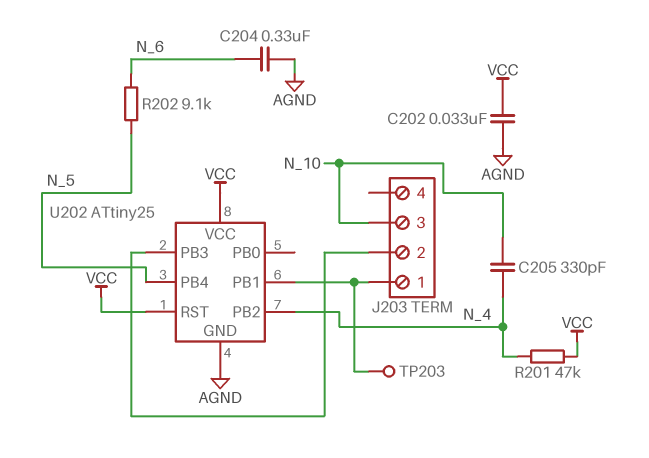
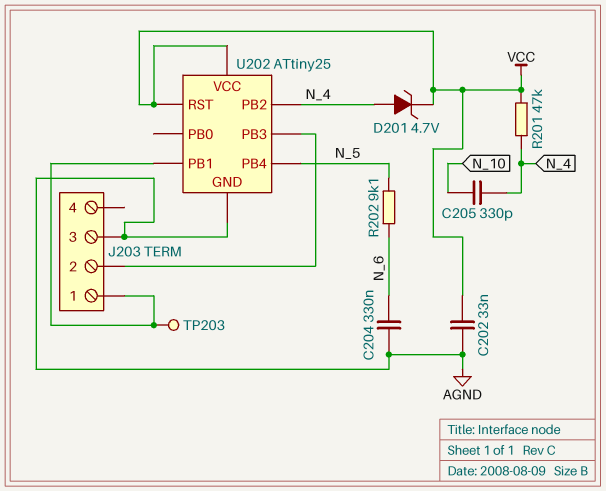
D201: none -> zener 4.7V (A N_4, K VCC)
J203 pin 3: N_10 -> AGND

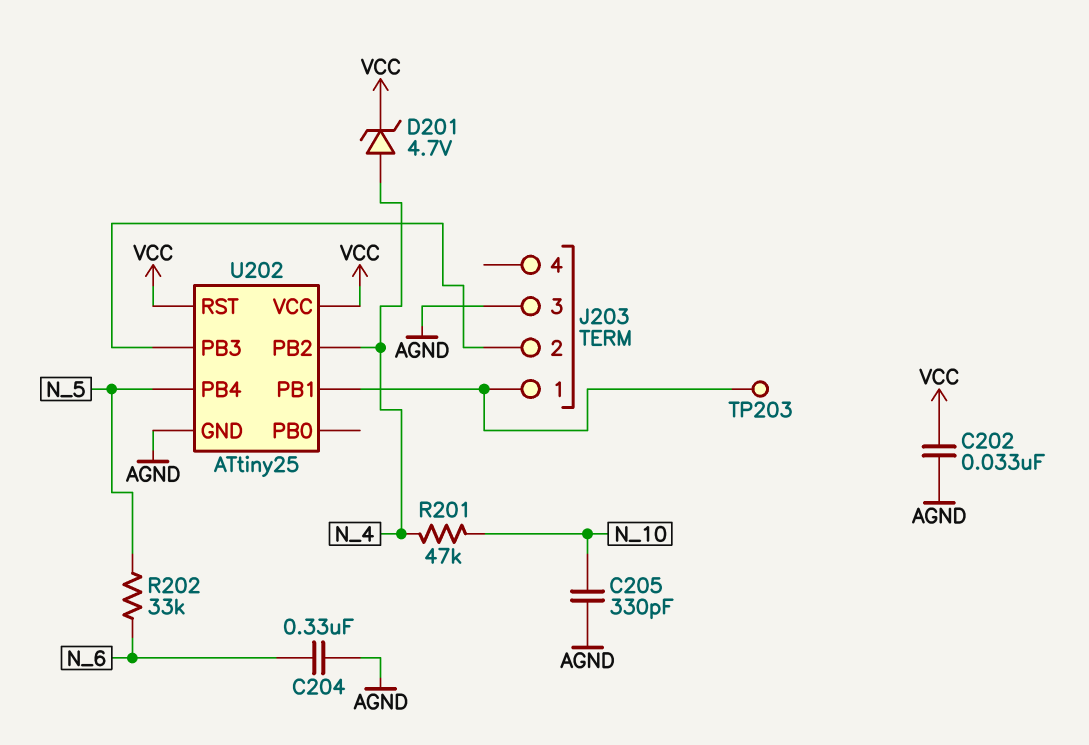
C205: 330pF (N_4, N_10) -> 330pF (AGND, N_10)
R201: 47k (N_4, VCC) -> 47k (N_4, N_10)
R202: 9.1k (N_5, N_6) -> 33k (N_5, N_6)

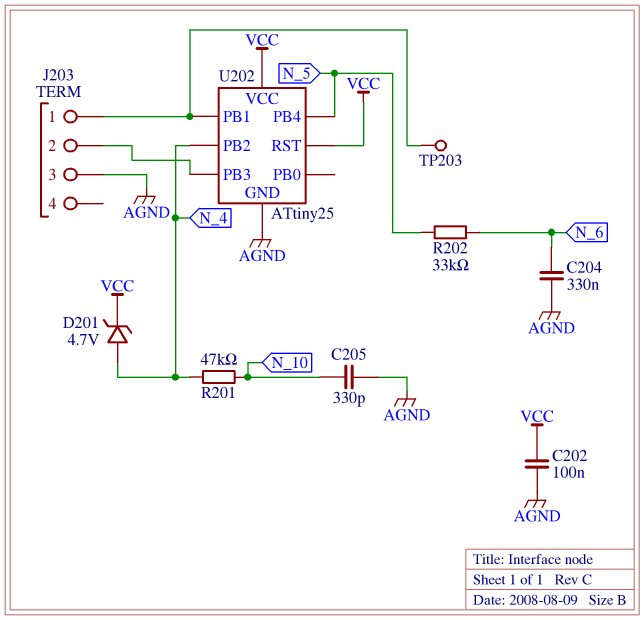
C202: 33nF (AGND, VCC) -> 100nF (AGND, VCC)

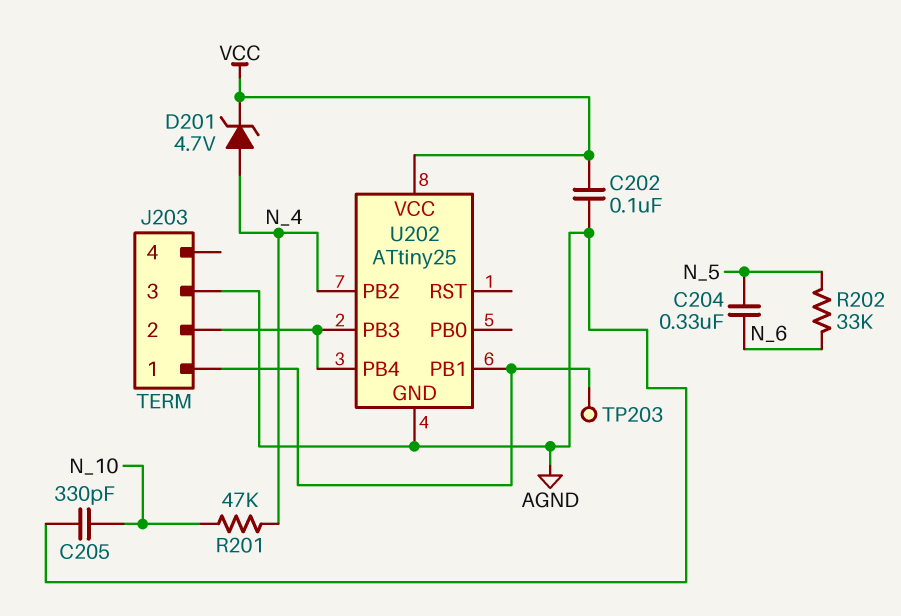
C204: 330nF (AGND, N_6) -> 330nF (N_5, N_6)
U202 pin PB4: N_5 -> J203/2
U202 pin RST: VCC -> none

